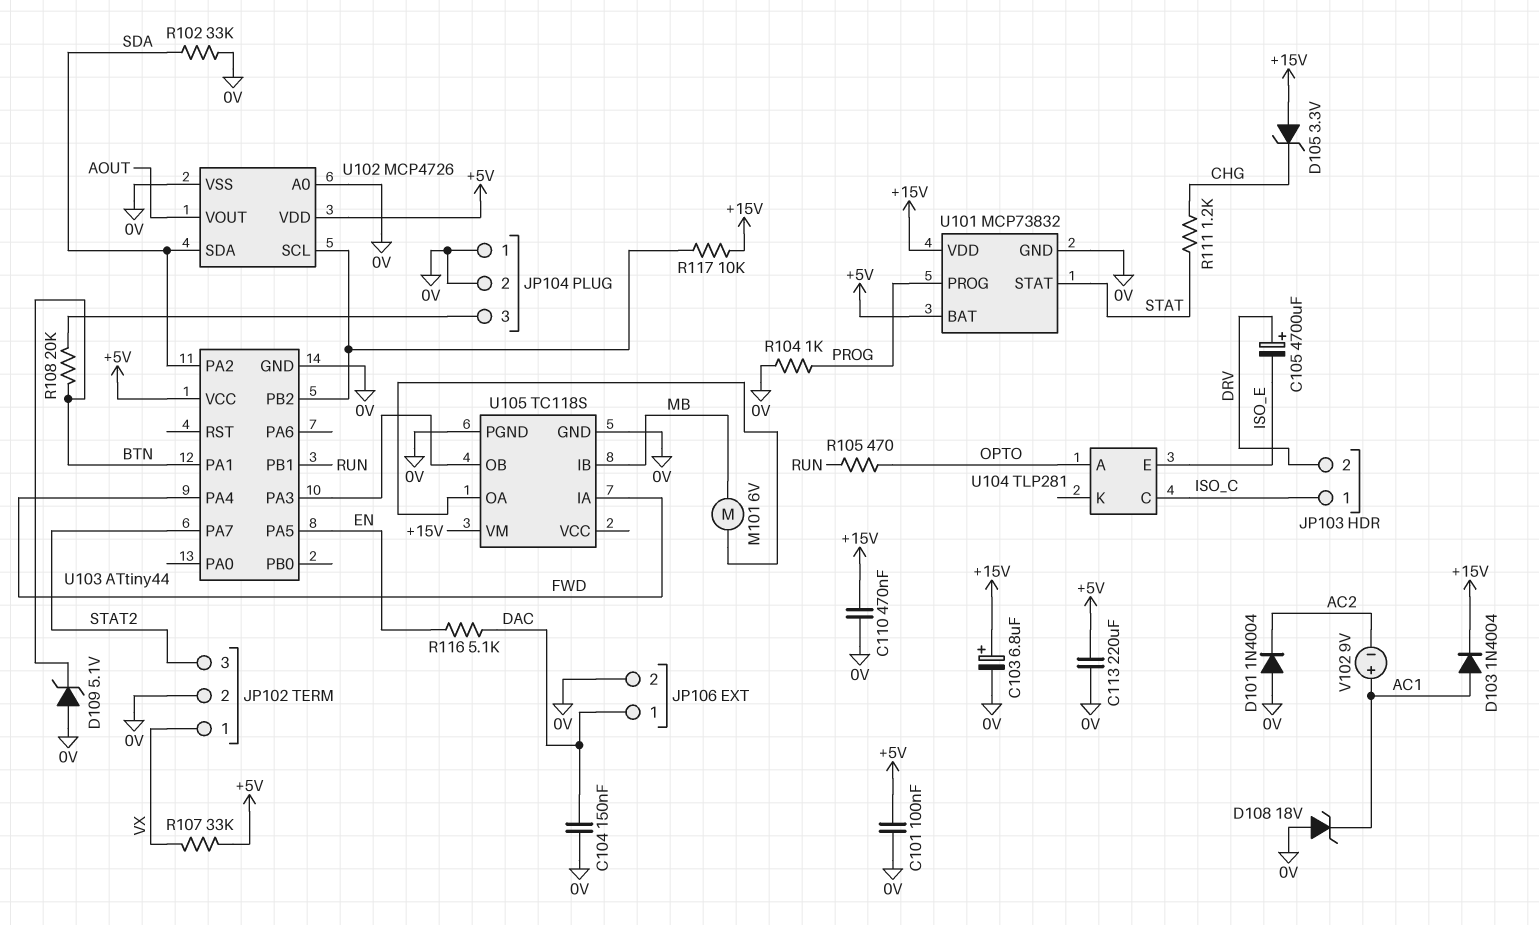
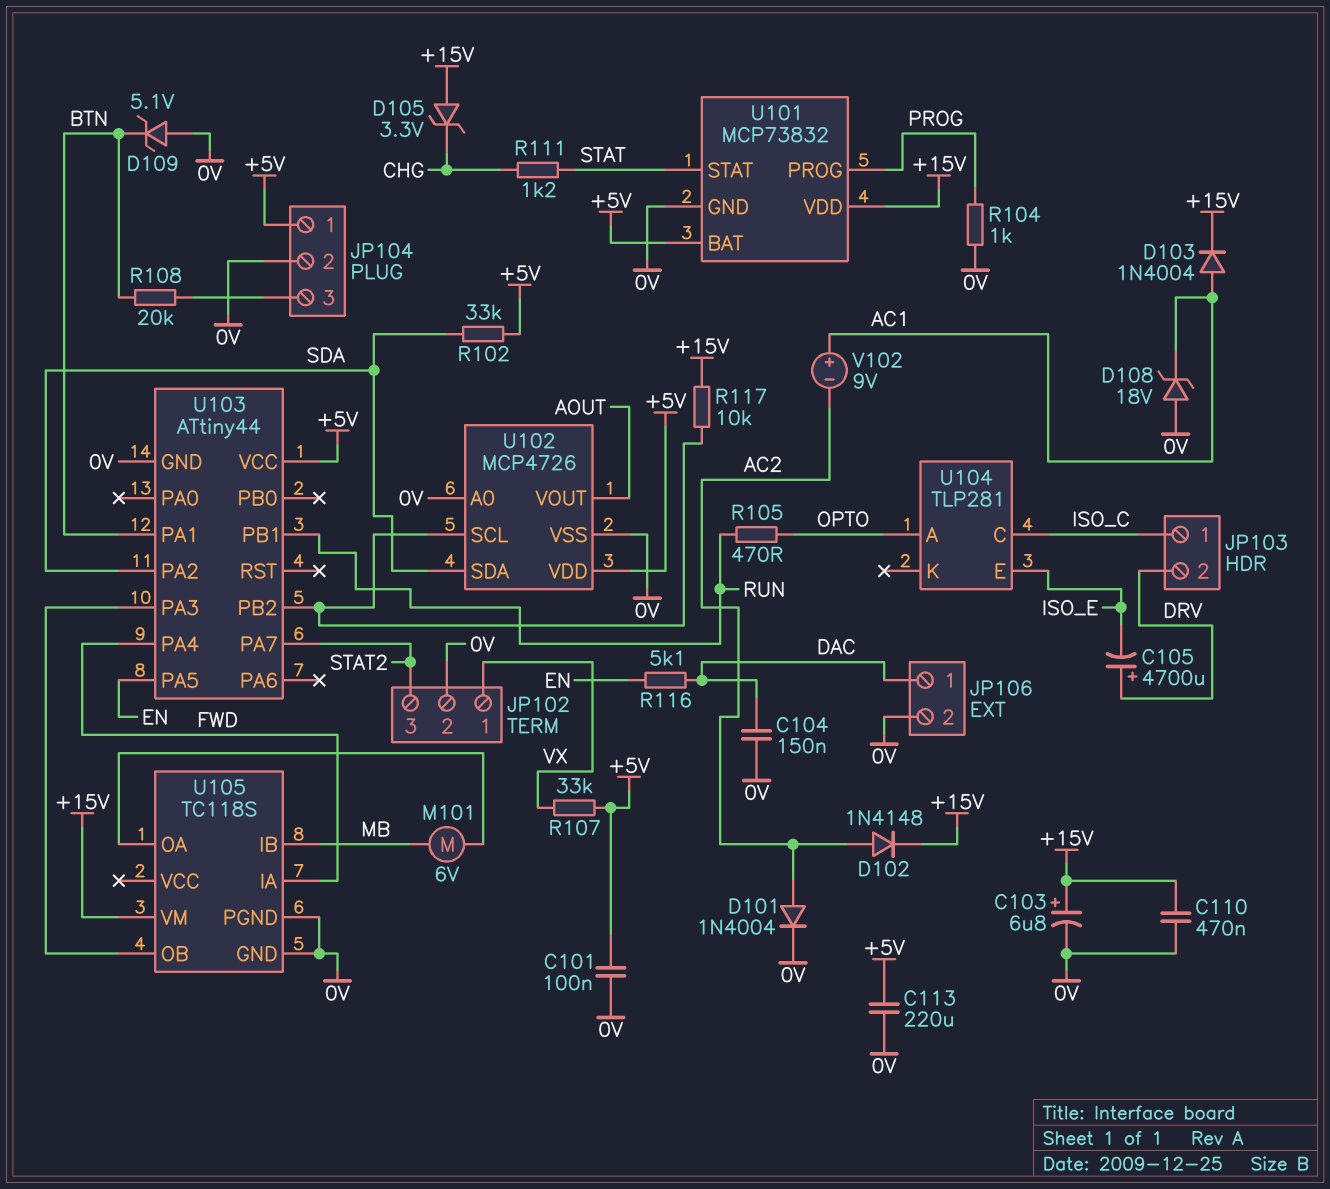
D101: diode 1N4004 (A 0V, K AC2) -> diode 1N4004 (A AC2, K 0V)
D102: none -> diode 1N4148 (A AC2, K +15V)
JP104 pin 1: 0V -> +5V
R102: 33k (0V, SDA) -> 33k (+5V, SDA)

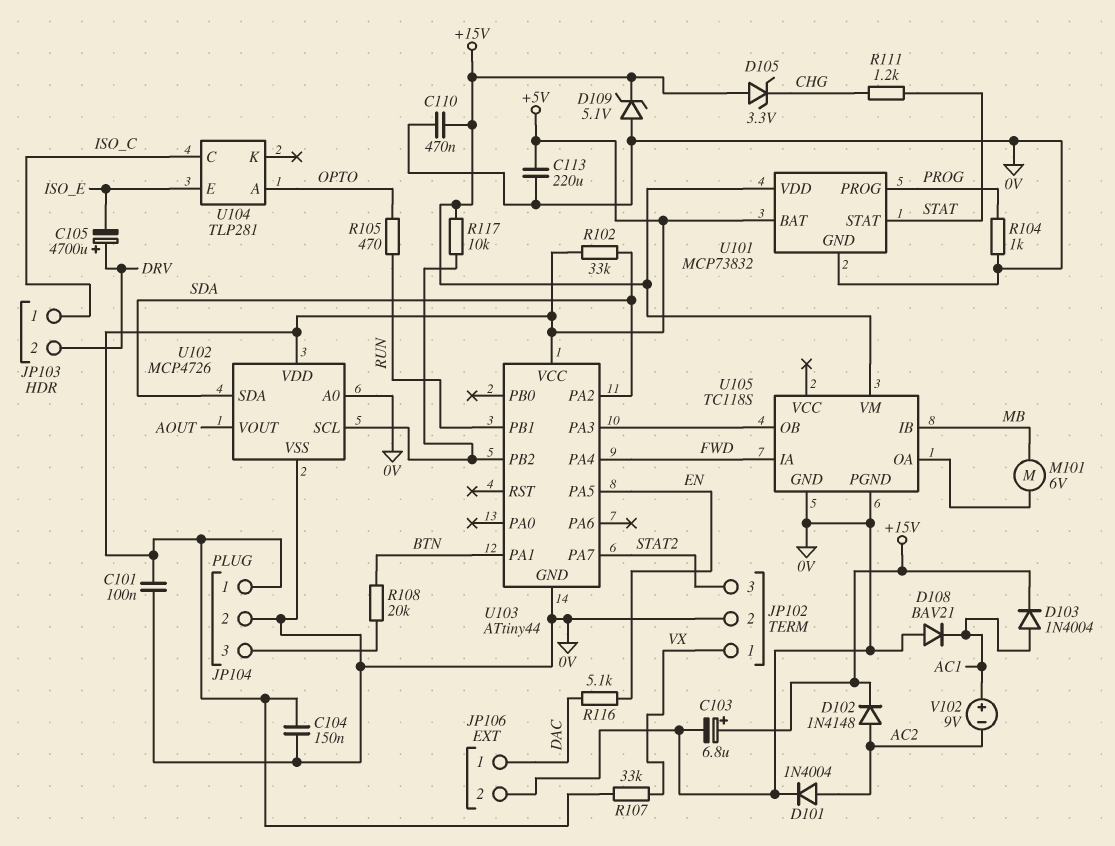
C104: 150nF (0V, DAC) -> 150nF (+5V, 0V)
D108: zener 18V (A 0V, K AC1) -> diode BAV21 (A 0V, K AC1)
D109: zener 5.1V (A 0V, K BTN) -> zener 5.1V (A 0V, K +15V)

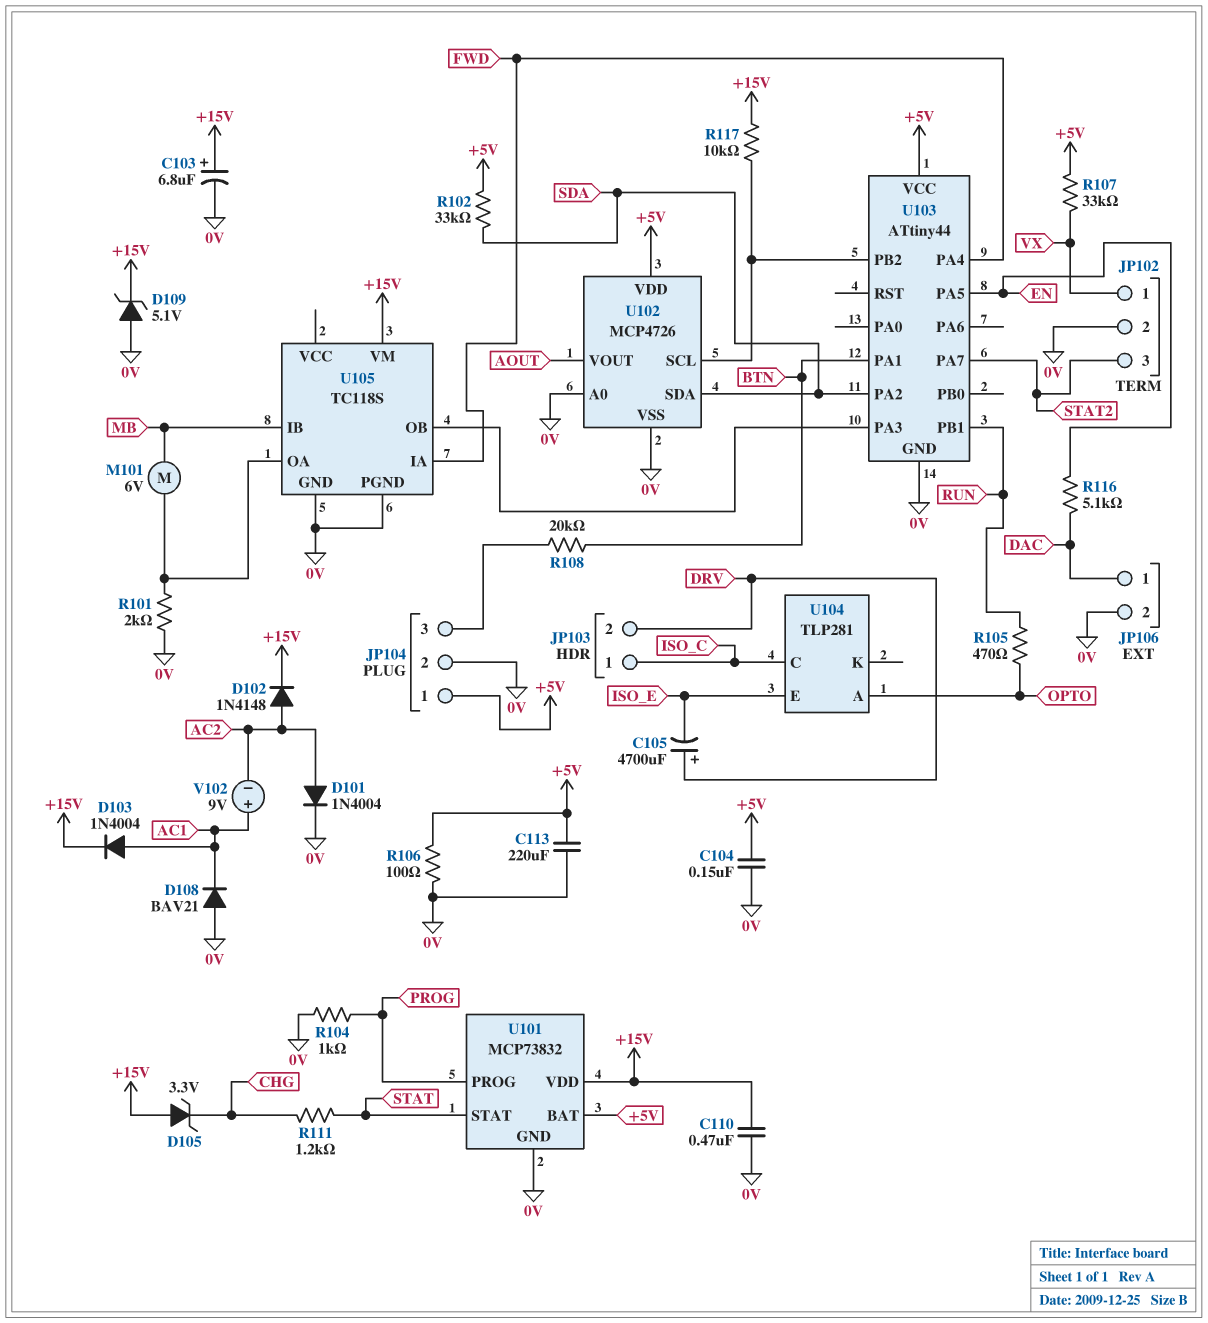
C101: 100nF (+5V, 0V) -> none
R101: none -> 2k (0V, U105/OA)
R106: none -> 100 (+5V, 0V)

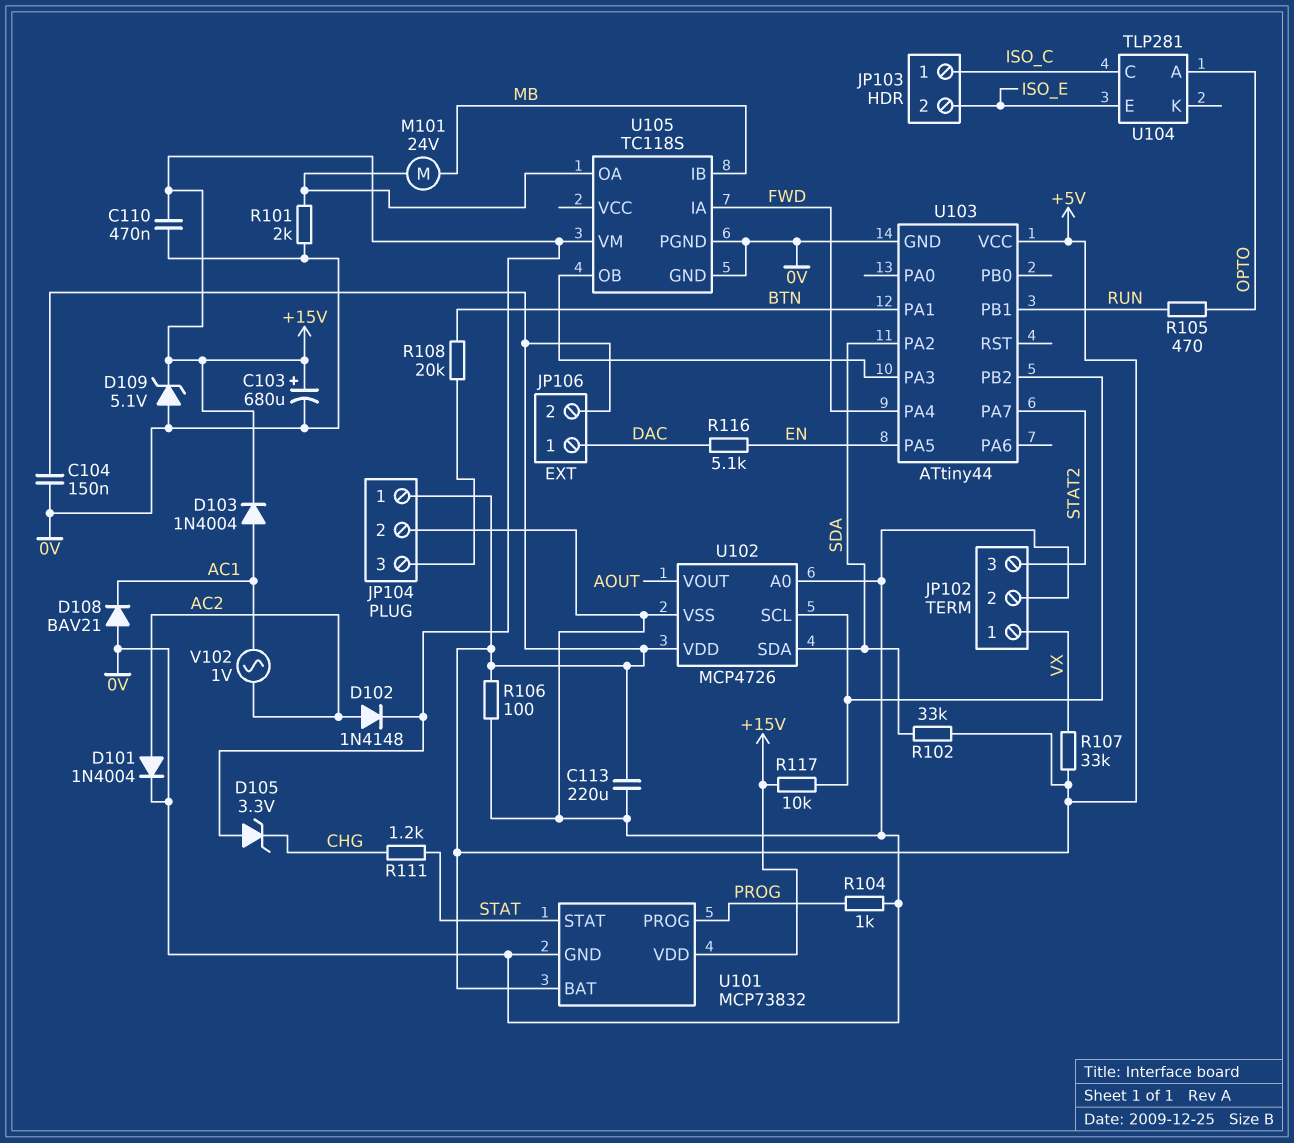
C103: 6.8uF (plus +15V, minus 0V) -> 680uF (plus +15V, minus 0V)
C105: 4700uF (plus DRV, minus ISO_E) -> none
JP103 pin 2: DRV -> ISO_E
JP106 pin 2: 0V -> +5V
M101: motor 6V (MB, U105/OA) -> motor 24V (MB, U105/OA)
V102: 9V (plus AC1, minus AC2) -> AC 1V (AC1, AC2)

